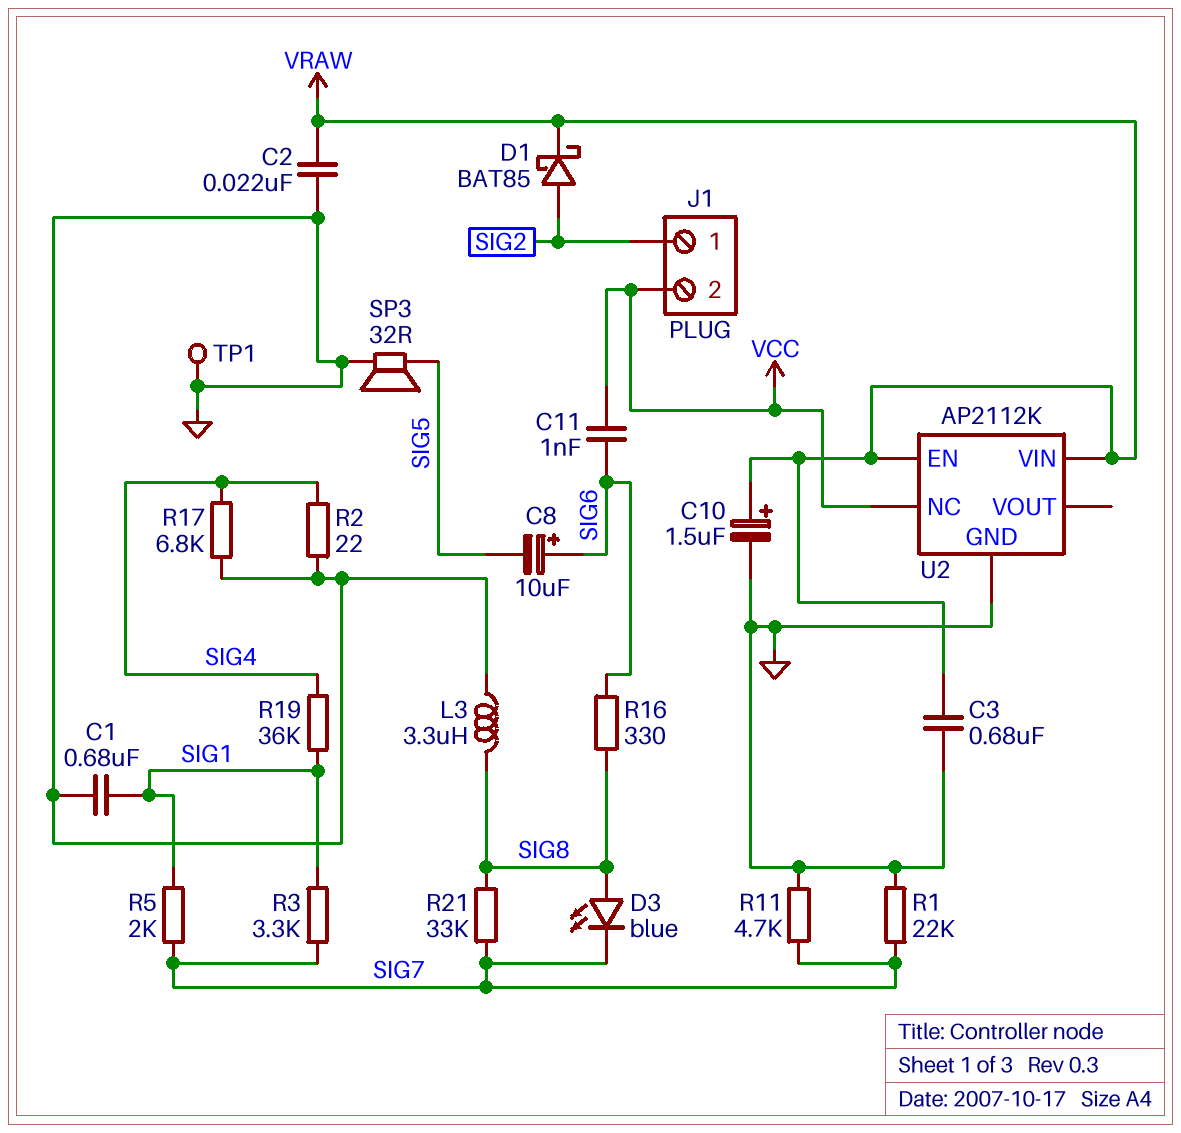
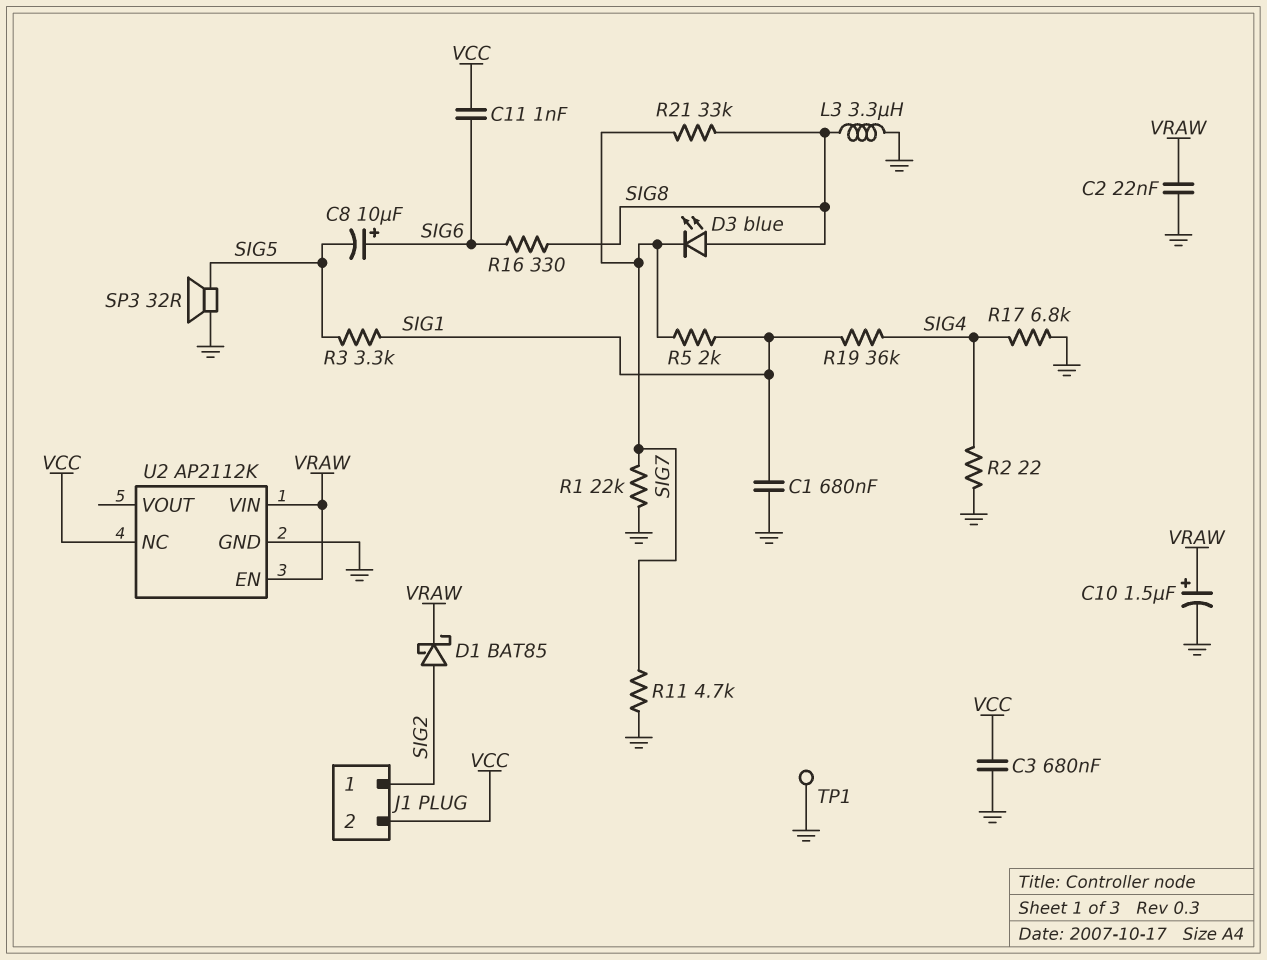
C3: 680nF (GND, VRAW) -> 680nF (GND, VCC)
R3: 3.3k (SIG1, SIG7) -> 3.3k (SIG1, SIG5)

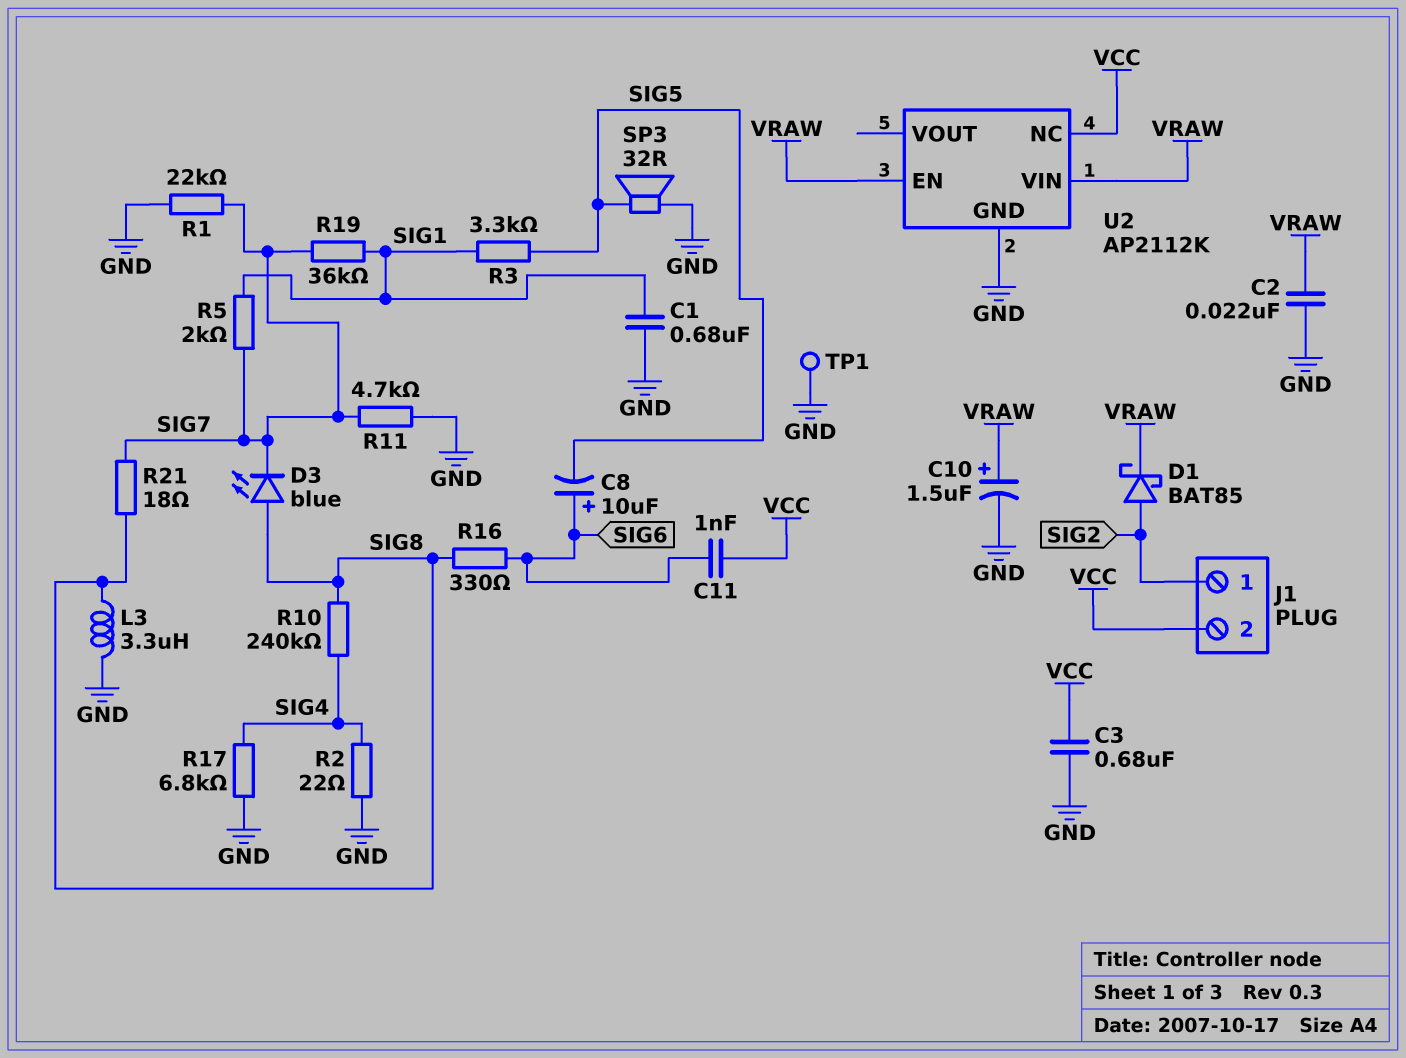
R10: none -> 240k (SIG4, SIG8)
R19: 36k (SIG1, SIG4) -> 36k (SIG1, SIG7)
R21: 33k (SIG7, SIG8) -> 18 (SIG7, SIG8)

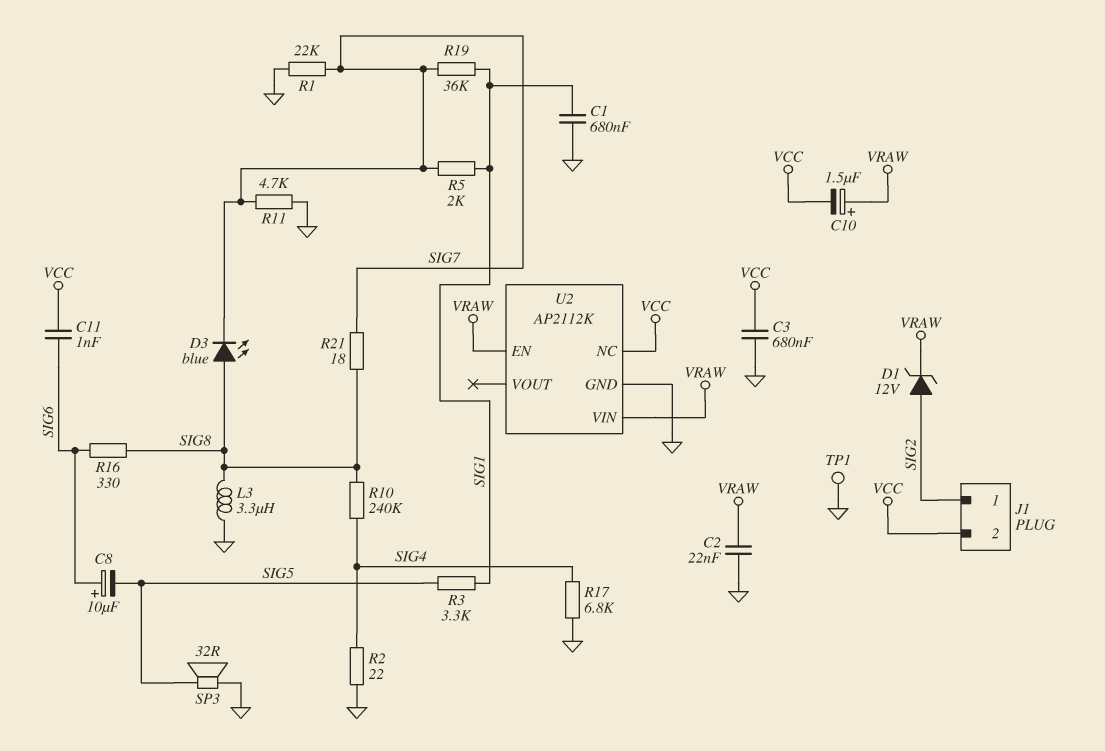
C10: 1.5uF (plus VRAW, minus GND) -> 1.5uF (plus VRAW, minus VCC)
D1: schottky BAT85 (A SIG2, K VRAW) -> zener 12V (A SIG2, K VRAW)

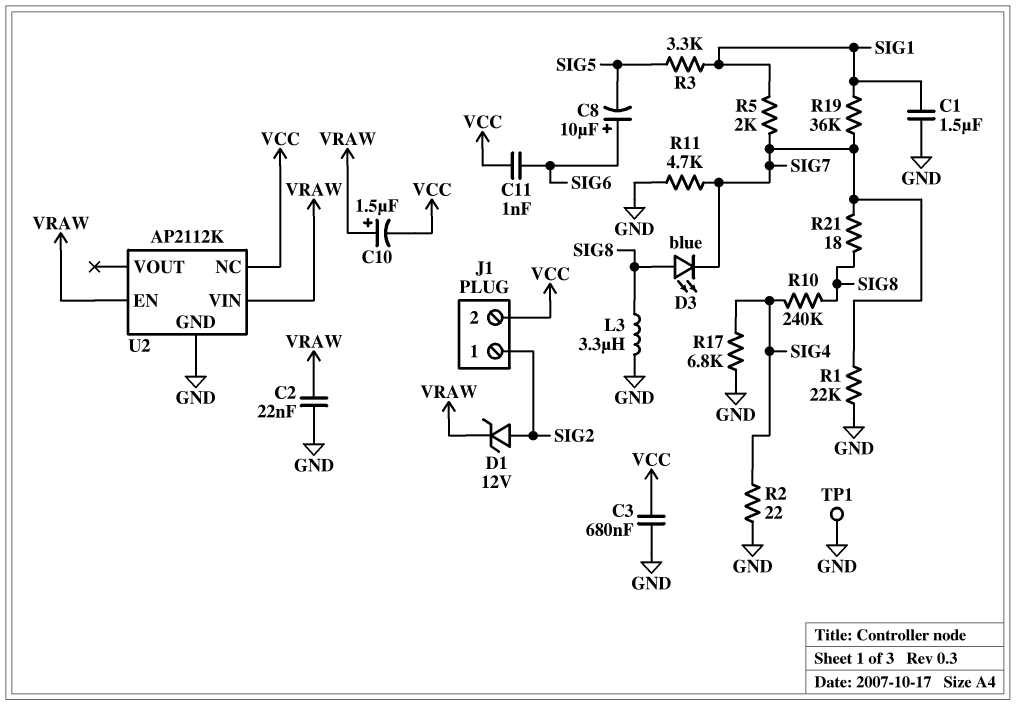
C1: 680nF (GND, SIG1) -> 1.5uF (GND, SIG1)
R16: 330 (SIG6, SIG8) -> none
SP3: speaker 32R (GND, SIG5) -> none

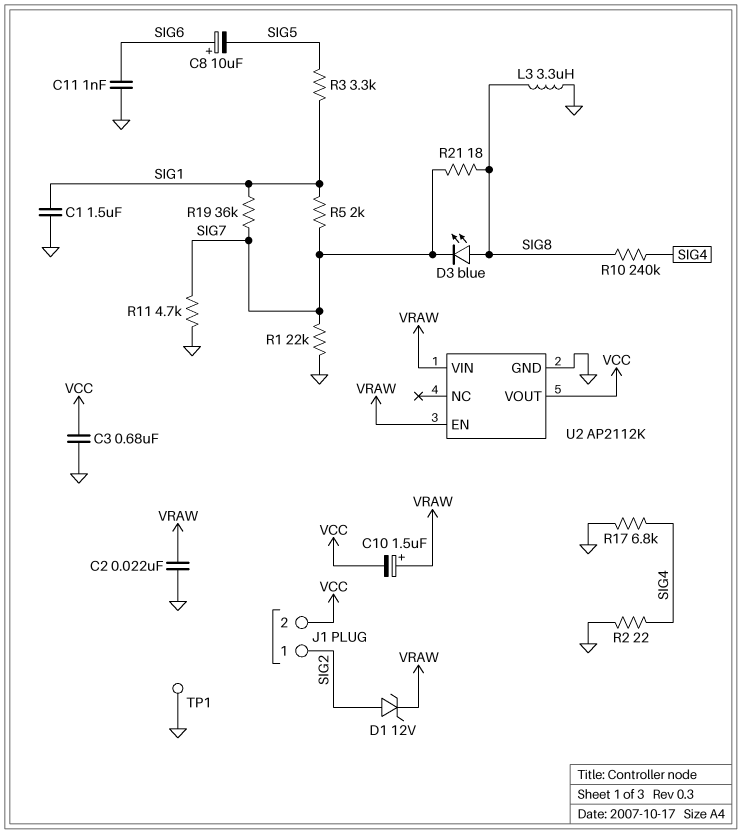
C11: 1nF (SIG6, VCC) -> 1nF (GND, SIG6)
U2 pin NC: VCC -> none
U2 pin VOUT: none -> VCC

